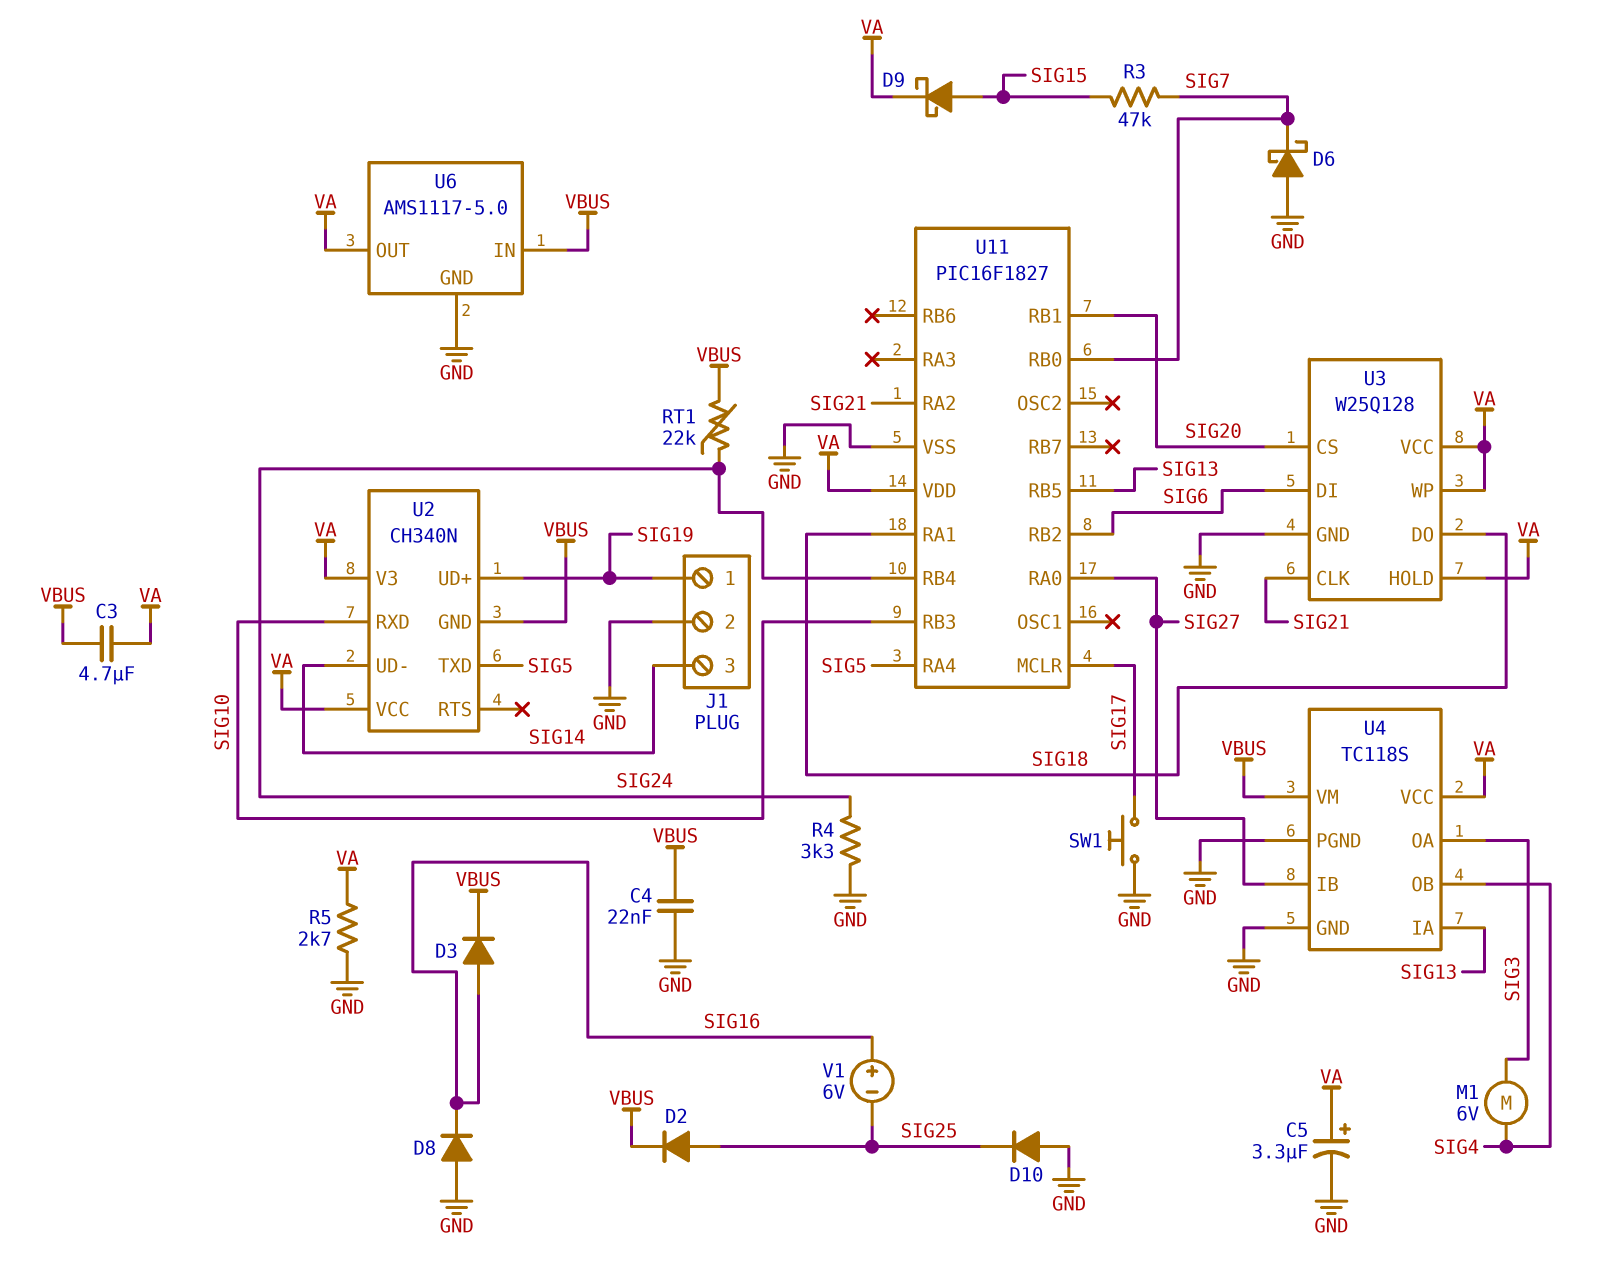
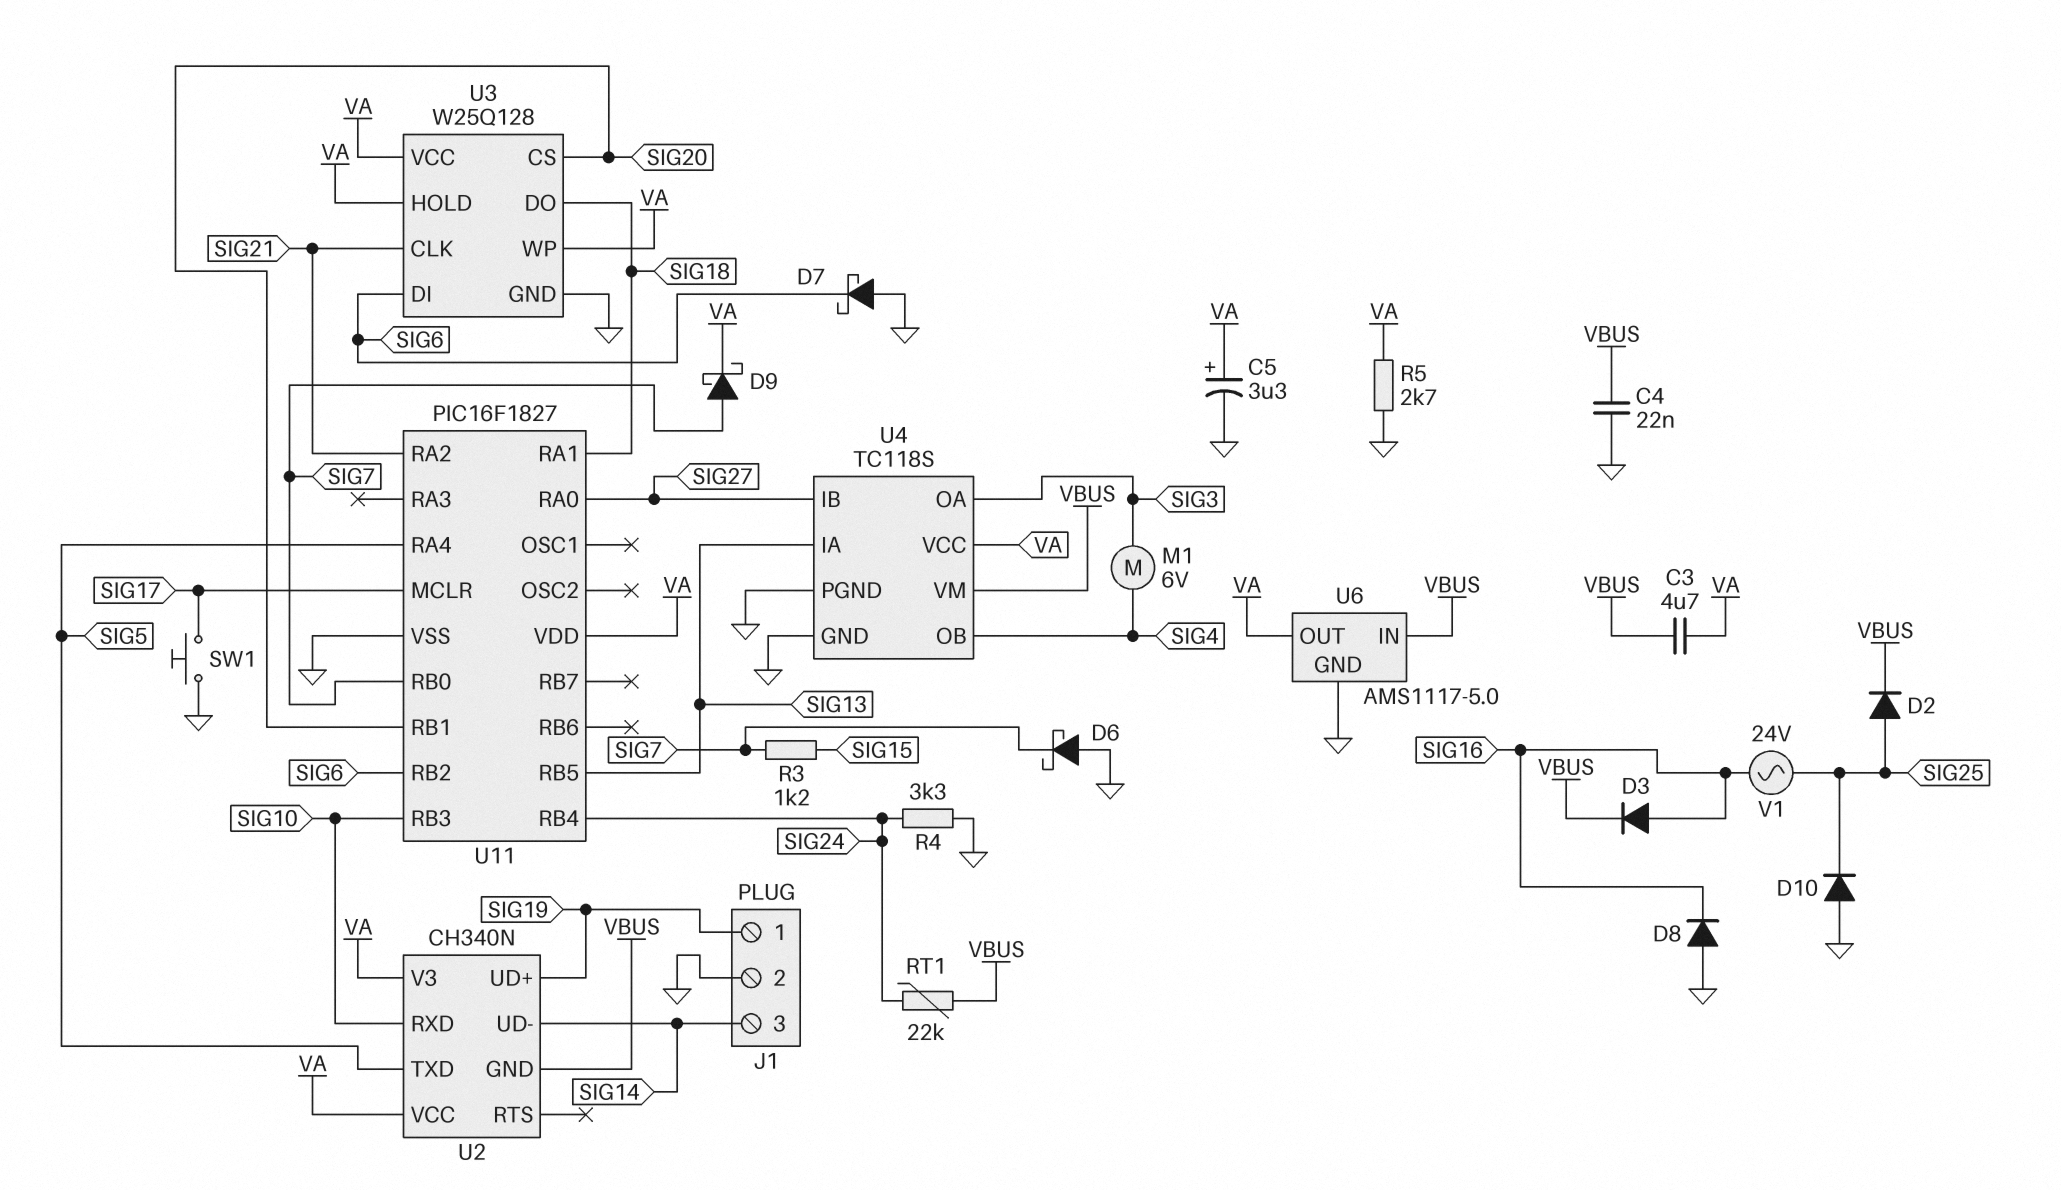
D7: none -> schottky (A GND, K SIG6)
D9: schottky (A SIG15, K VA) -> schottky (A SIG7, K VA)
R3: 47k (SIG7, SIG15) -> 1.2k (SIG7, SIG15)
V1: 6V (plus SIG16, minus SIG25) -> AC 24V (SIG16, SIG25)

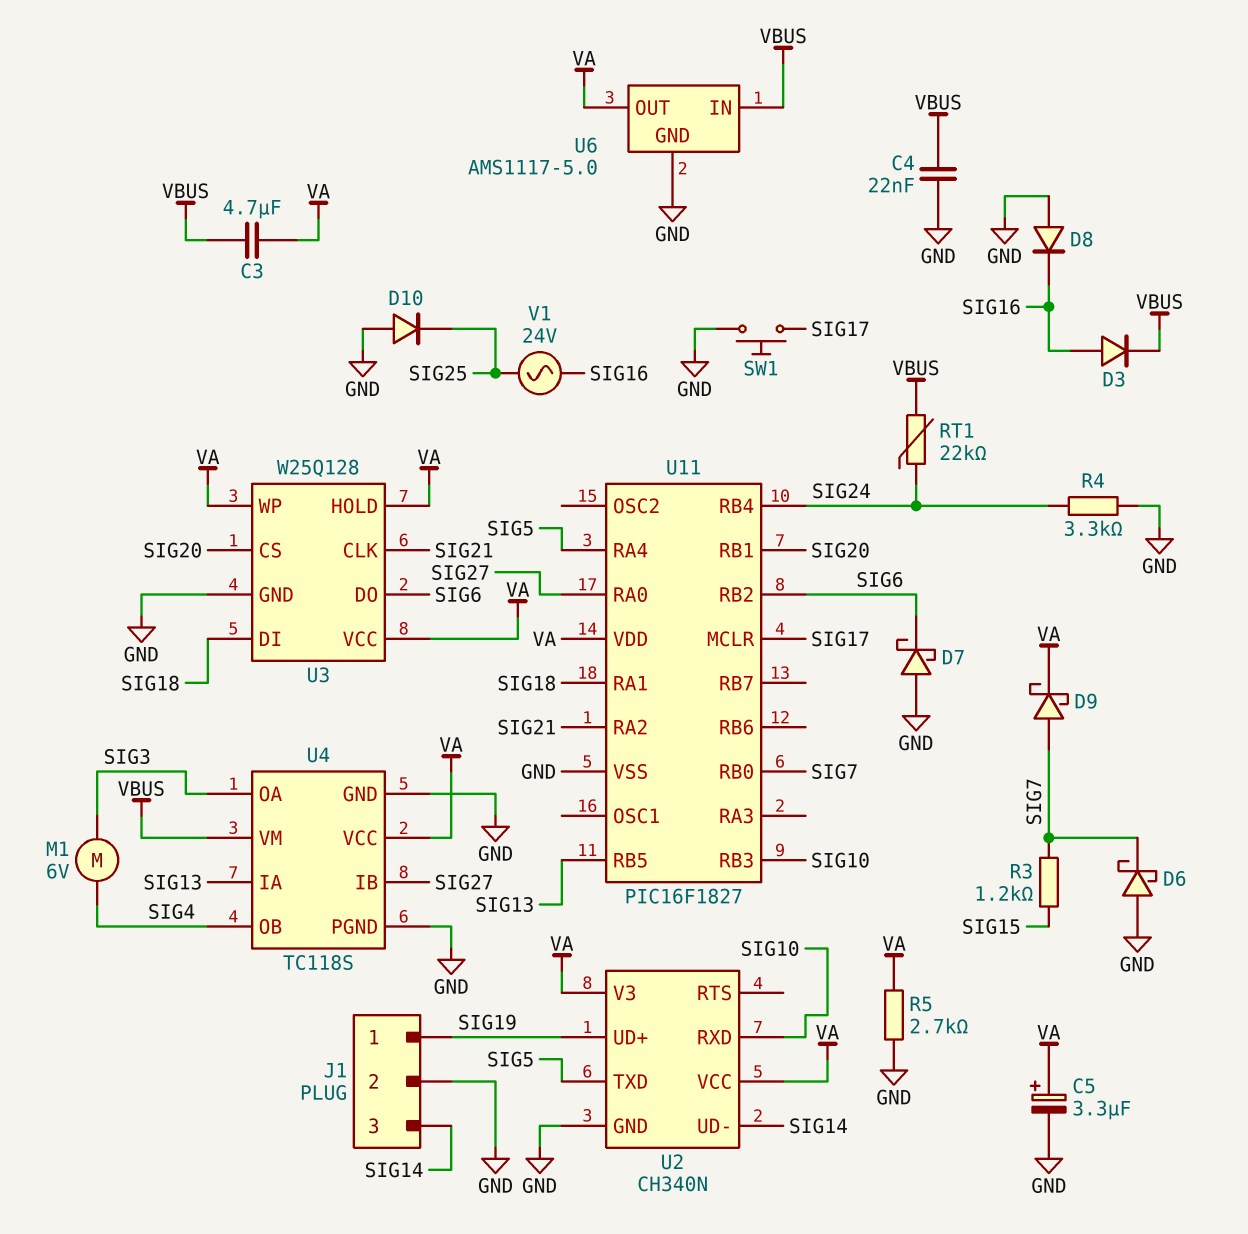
D2: diode (A SIG25, K VBUS) -> none
U2 pin GND: VBUS -> GND
U3 pin DI: SIG6 -> SIG18
U3 pin DO: SIG18 -> SIG6

